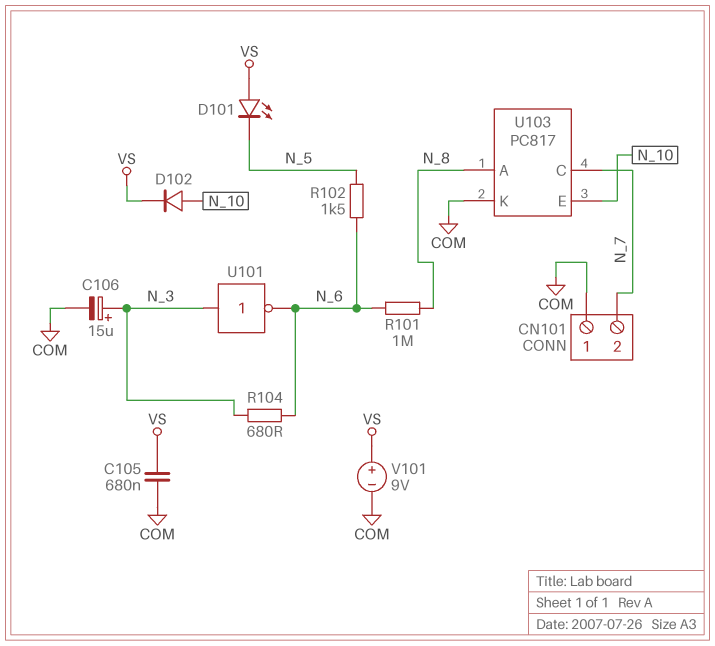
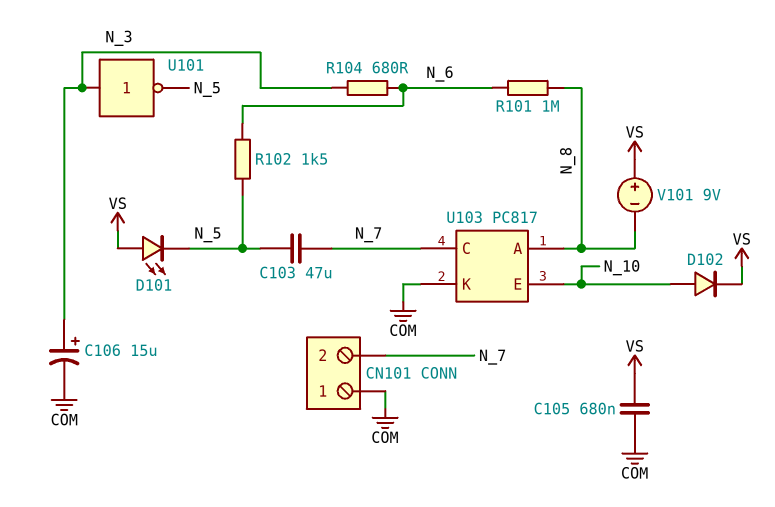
C103: none -> 47uF (N_5, N_7)
U101: NOT (in N_3, out N_6) -> NOT (in N_3, out N_5)
V101: 9V (plus VS, minus COM) -> 9V (plus VS, minus N_8)

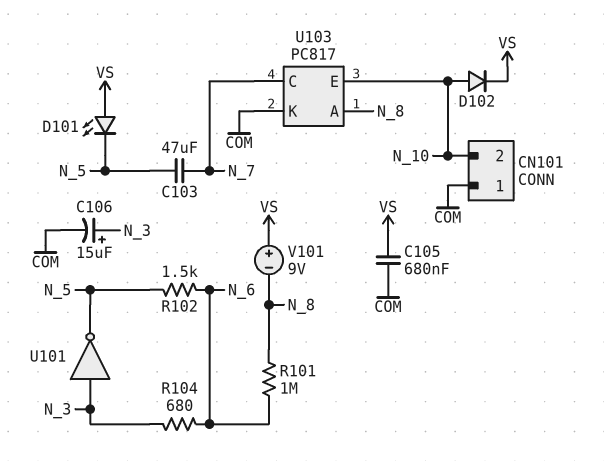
CN101 pin 2: N_7 -> N_10

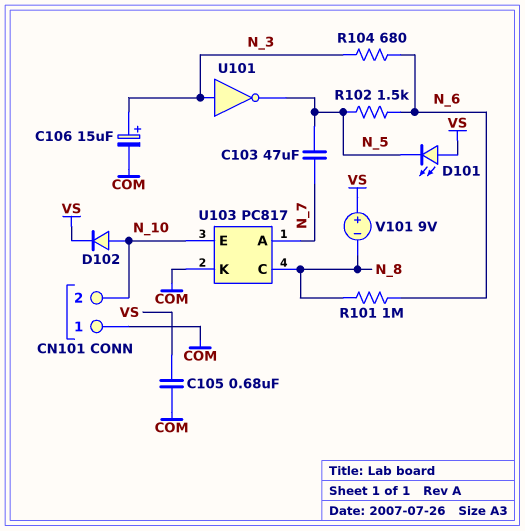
U103 pin A: N_8 -> N_7
U103 pin C: N_7 -> N_8

